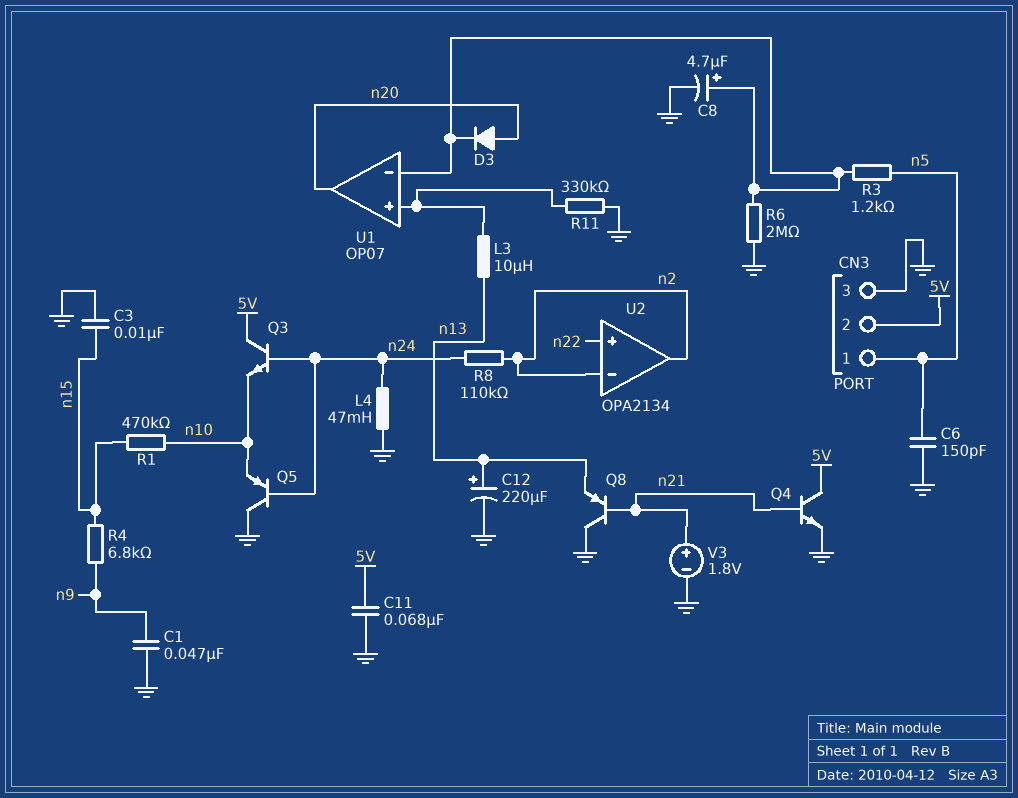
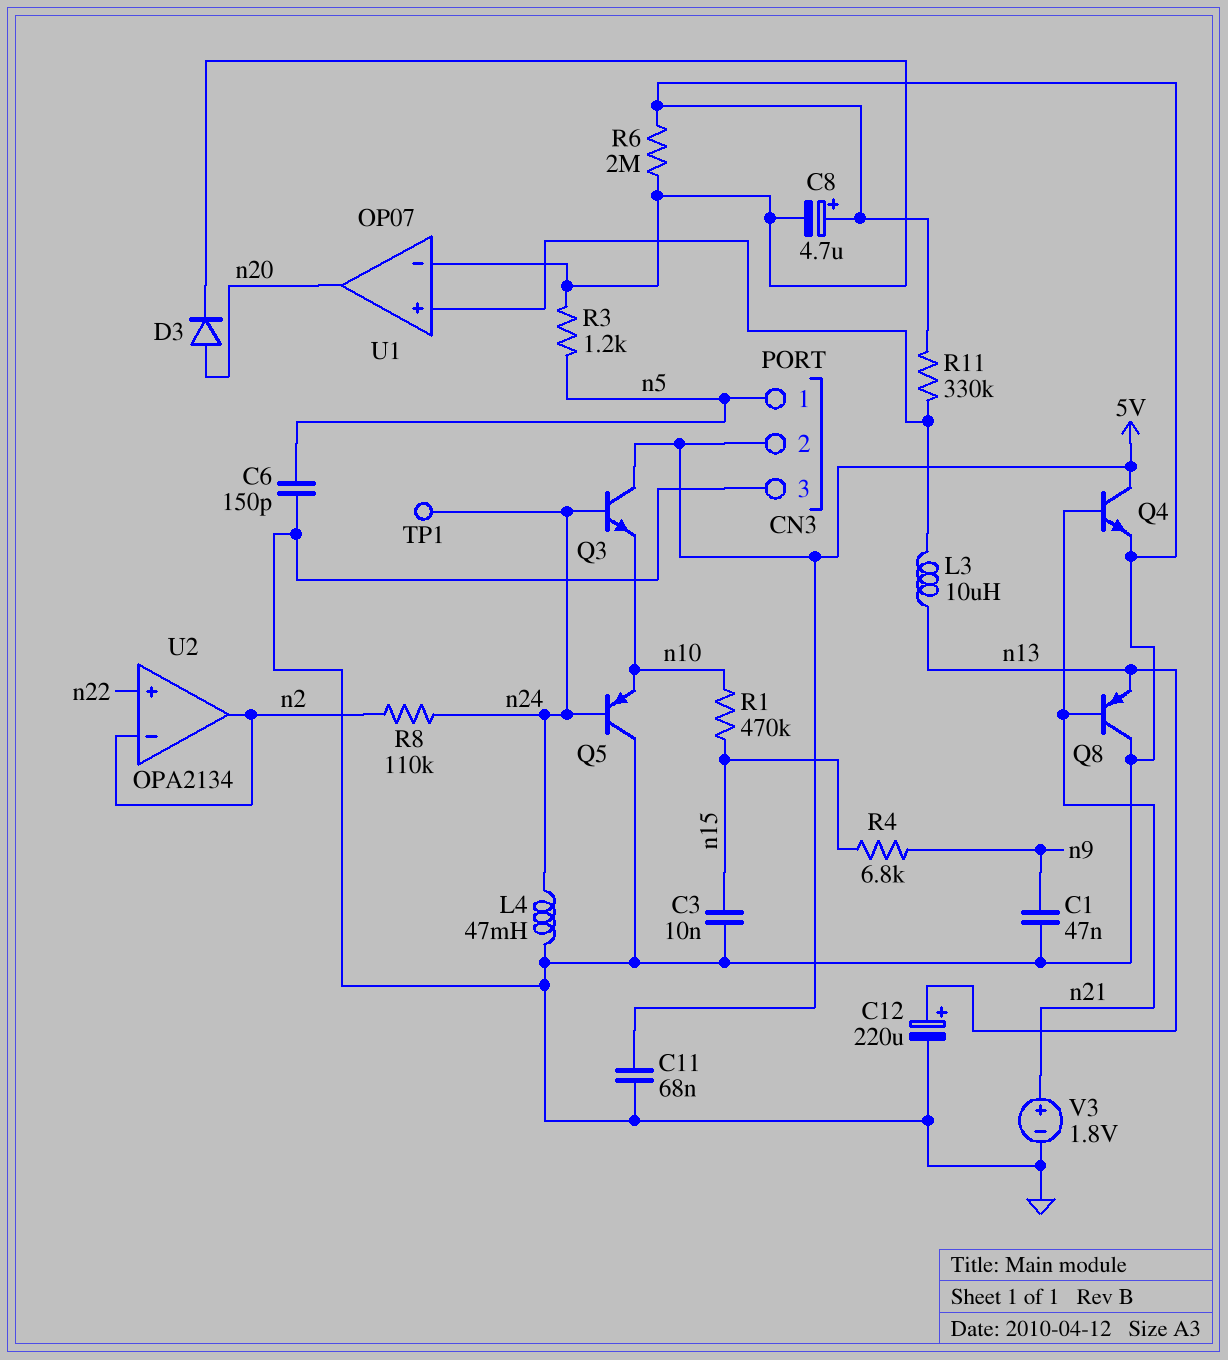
C8: 4.7uF (plus U1/in-, minus GND) -> 4.7uF (plus GND, minus U1/in-)
TP1: none -> test point (n24)

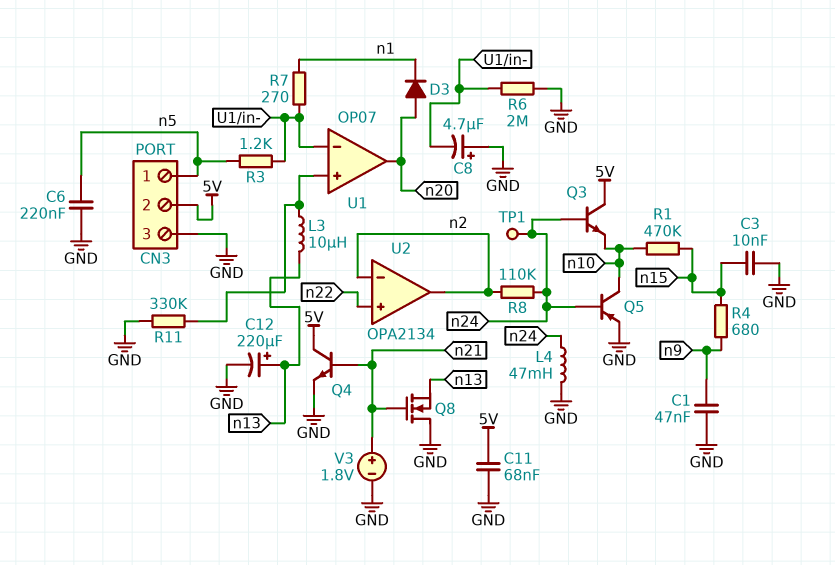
C6: 150pF (GND, n5) -> 220nF (GND, n5)
D3: diode (A n20, K U1/in-) -> diode (A n20, K n1)
Q5: PNP (B n24, C GND, E n10) -> PNP (B n24, C n10, E GND)
Q8: PNP (B n21, C GND, E n13) -> NMOS (G n21, D GND, S n13)
R4: 6.8k (n9, n15) -> 680 (n9, n15)
R7: none -> 270 (U1/in-, n1)

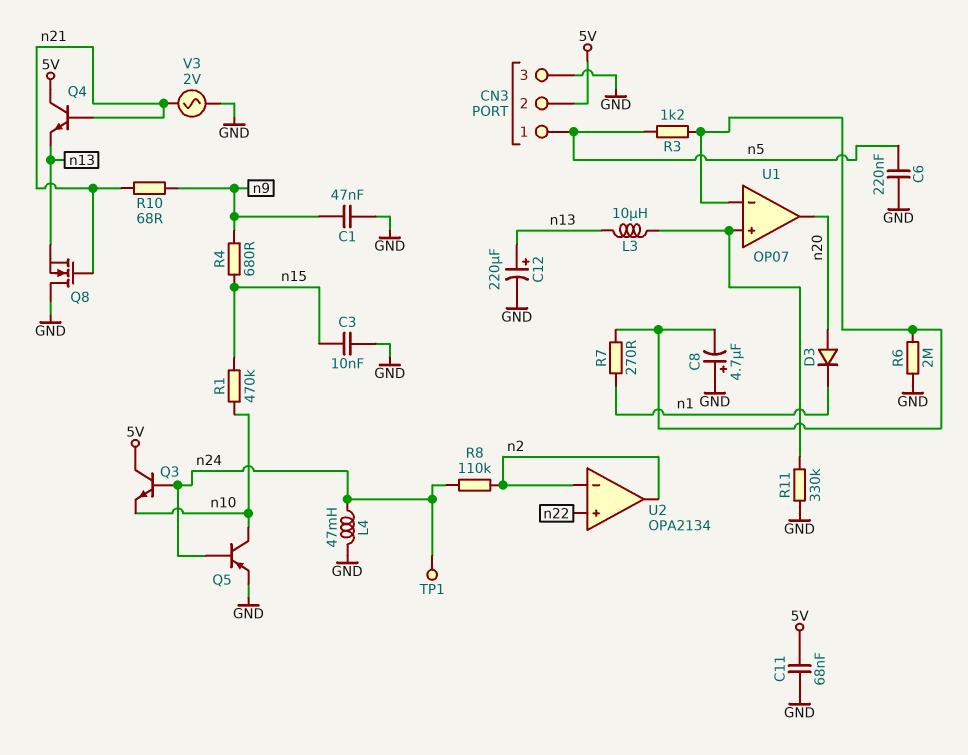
Q4: NPN (B n21, C 5V, E GND) -> NPN (B n21, C 5V, E n13)
R10: none -> 68 (n9, n21)
V3: 1.8V (plus n21, minus GND) -> AC 2V (GND, n21)

